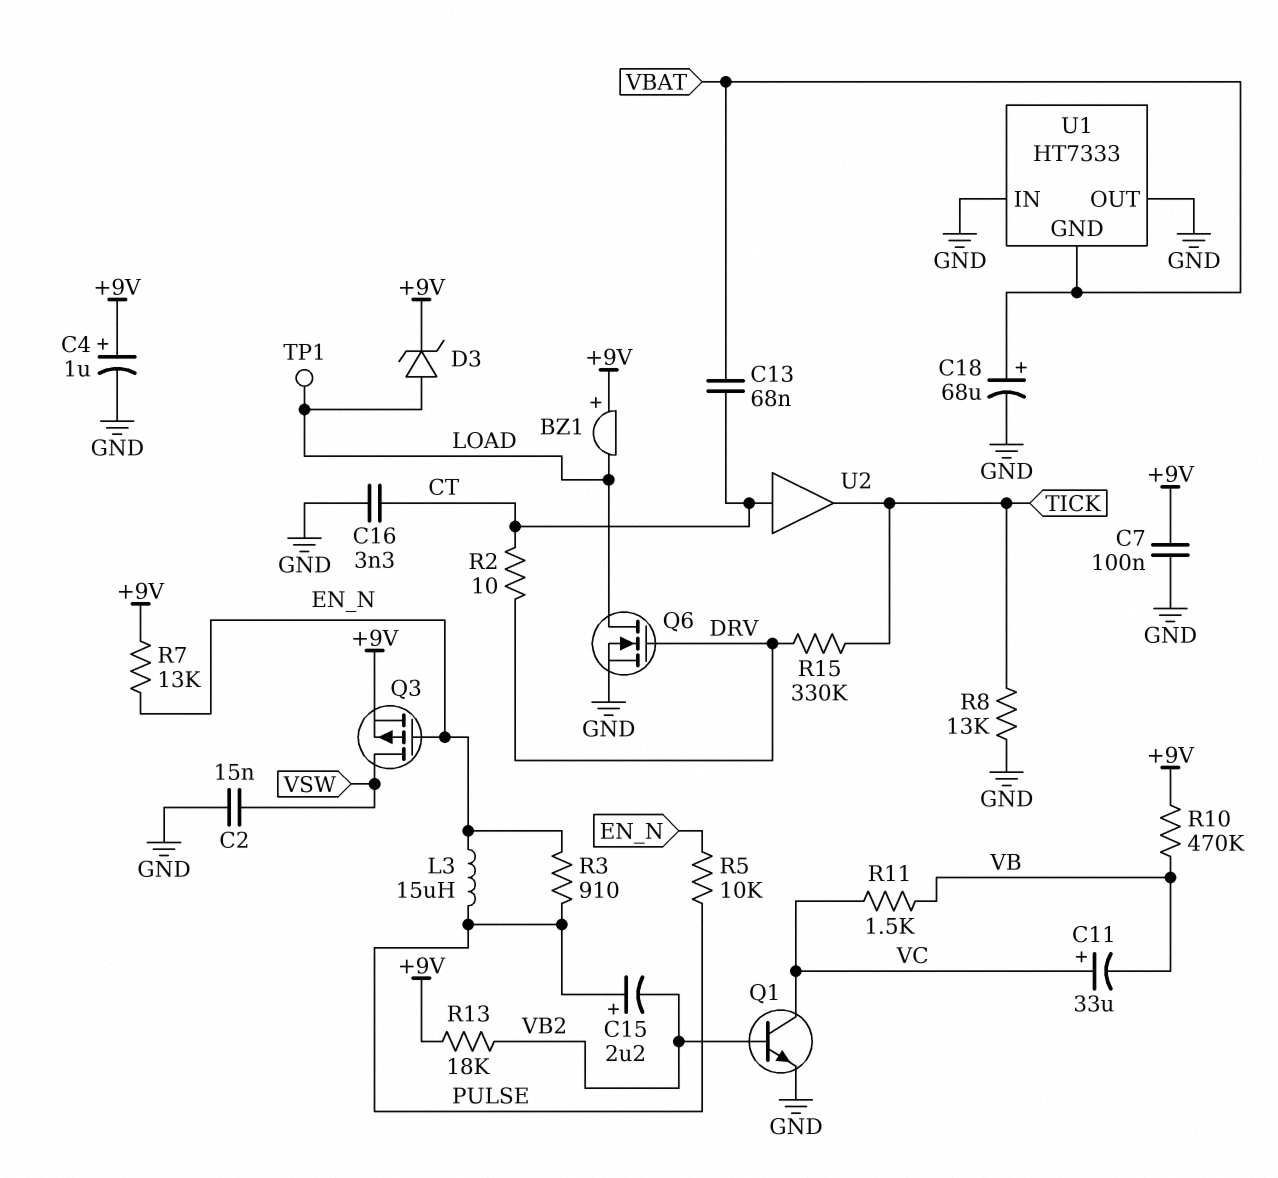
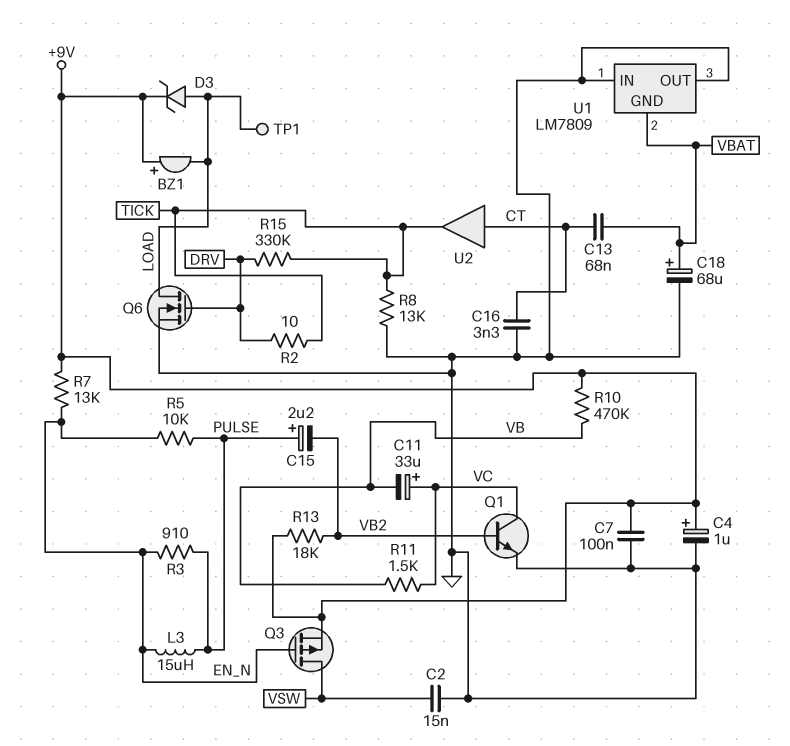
R2: 10 (CT, DRV) -> 10 (DRV, TICK)
U1: HT7333 -> LM7809

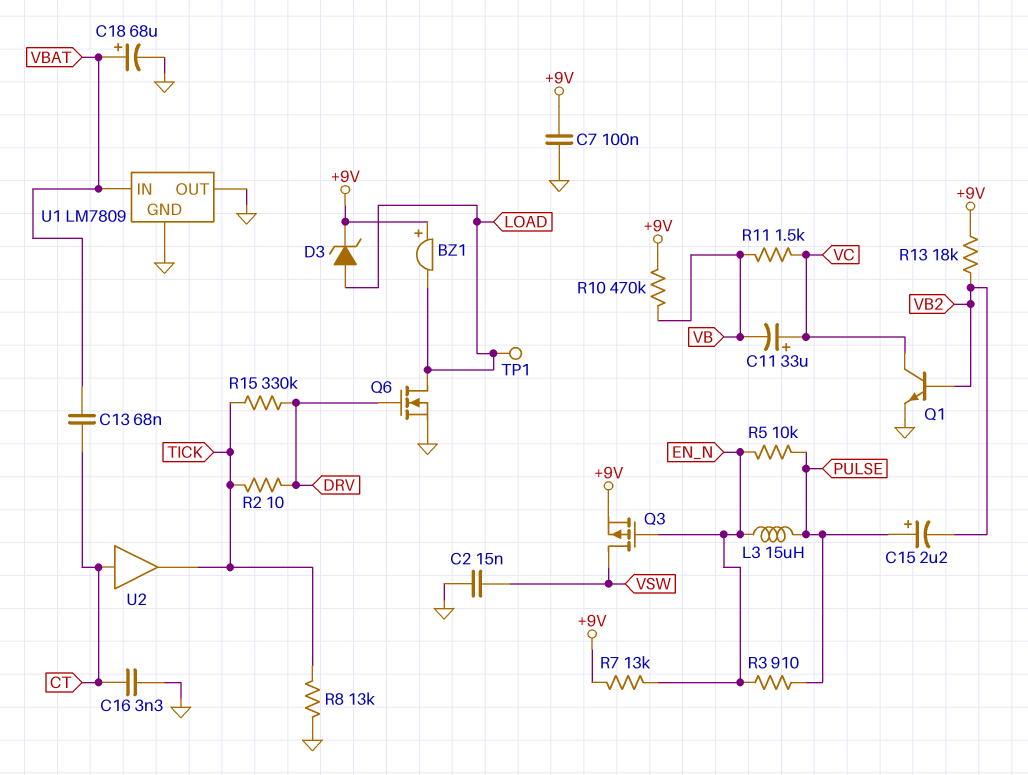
C4: 1uF (plus +9V, minus GND) -> none
U1 pin GND: VBAT -> GND
U1 pin IN: GND -> VBAT

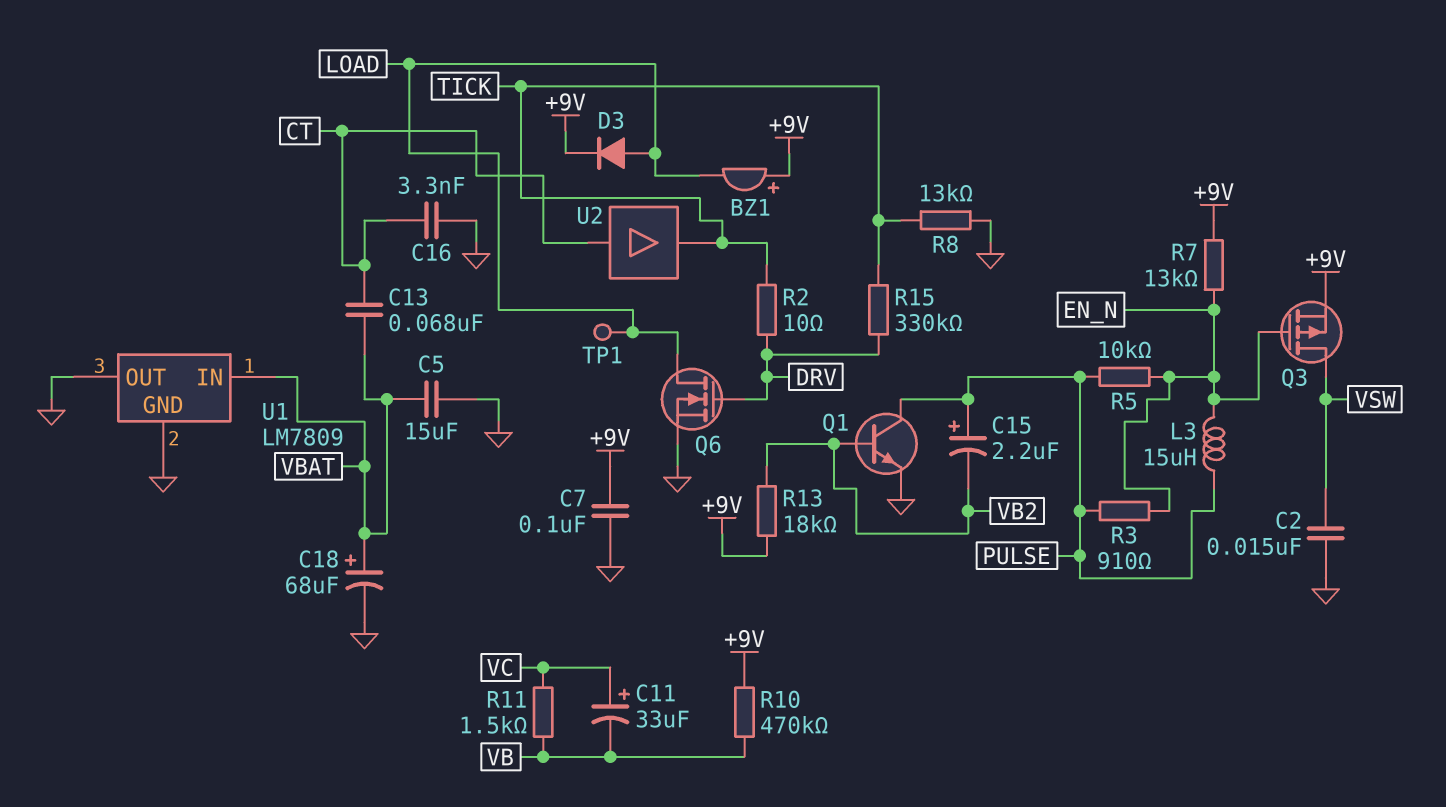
C5: none -> 15uF (GND, VBAT)
D3: zener (A LOAD, K +9V) -> diode (A LOAD, K +9V)
Q1: NPN (B VB2, C VC, E GND) -> NPN (B VB2, C PULSE, E GND)

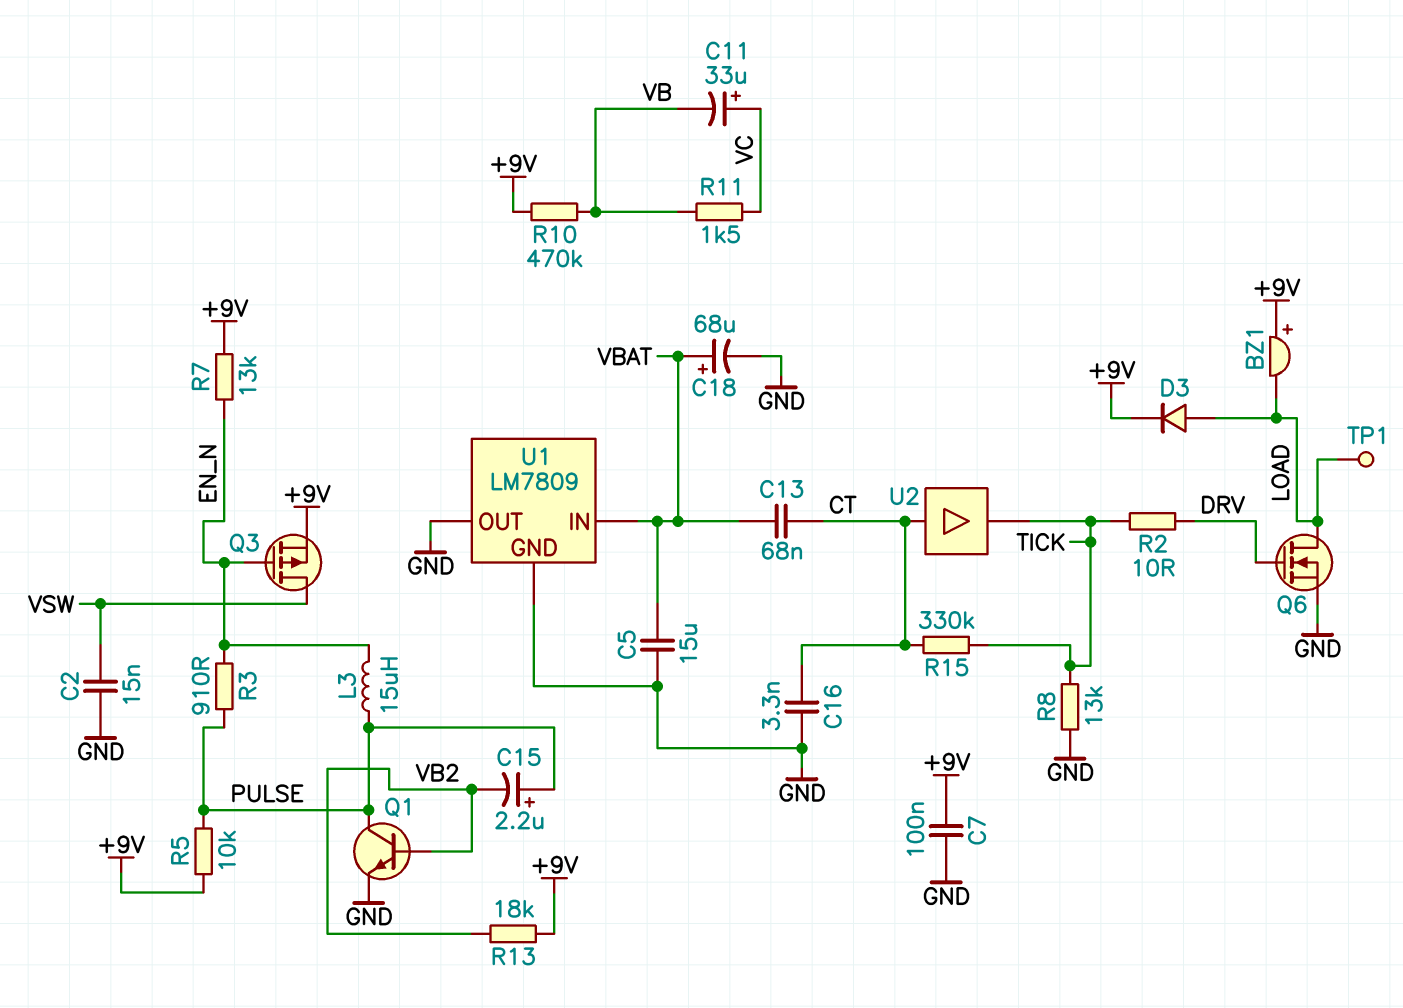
R5: 10k (EN_N, PULSE) -> 10k (+9V, PULSE)
R15: 330k (DRV, TICK) -> 330k (CT, TICK)

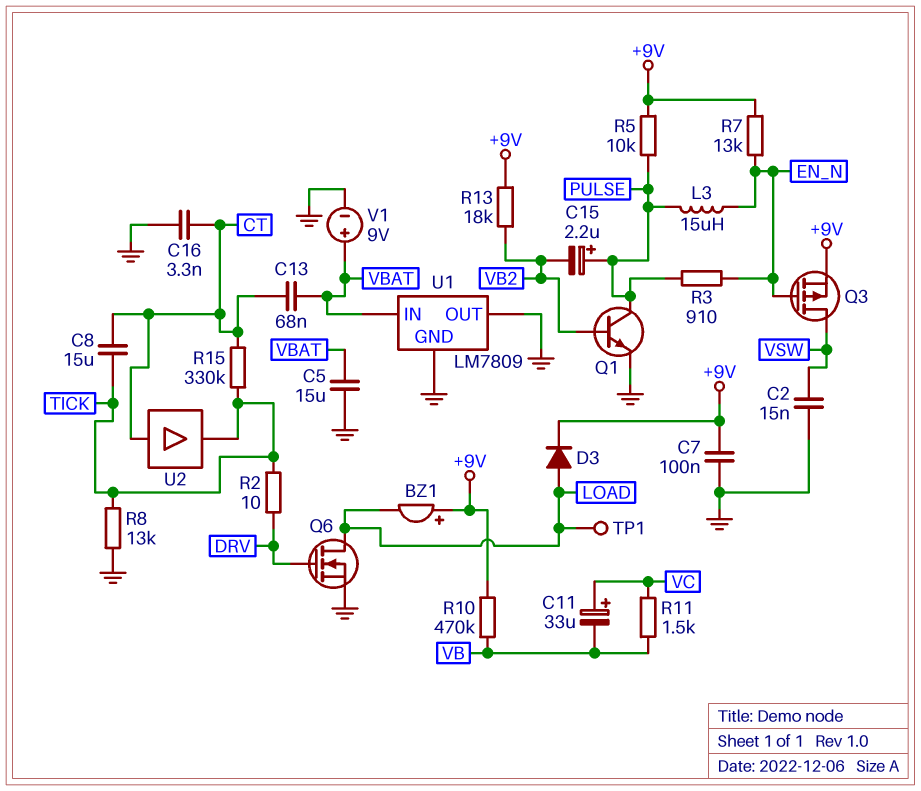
C8: none -> 15uF (CT, TICK)
C18: 68uF (plus VBAT, minus GND) -> none
V1: none -> 9V (plus VBAT, minus GND)

